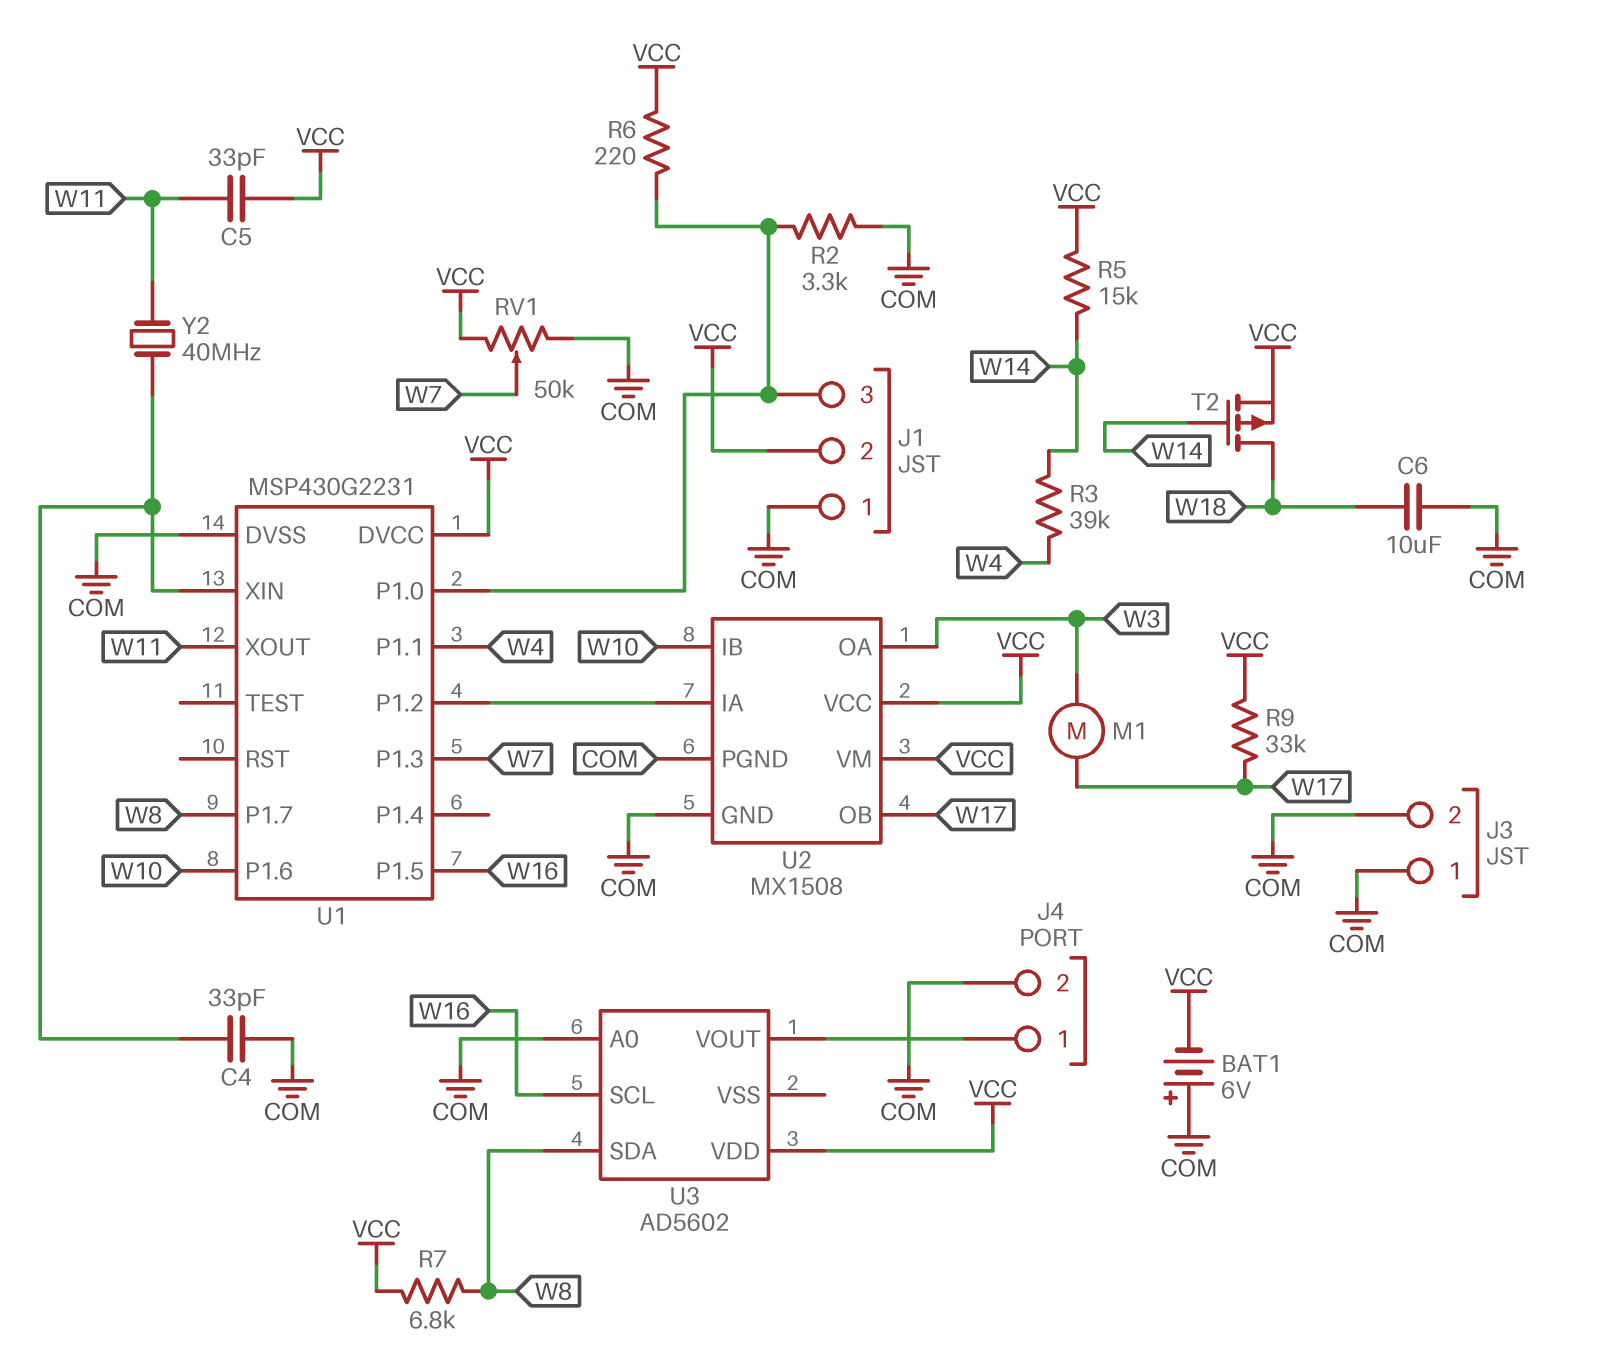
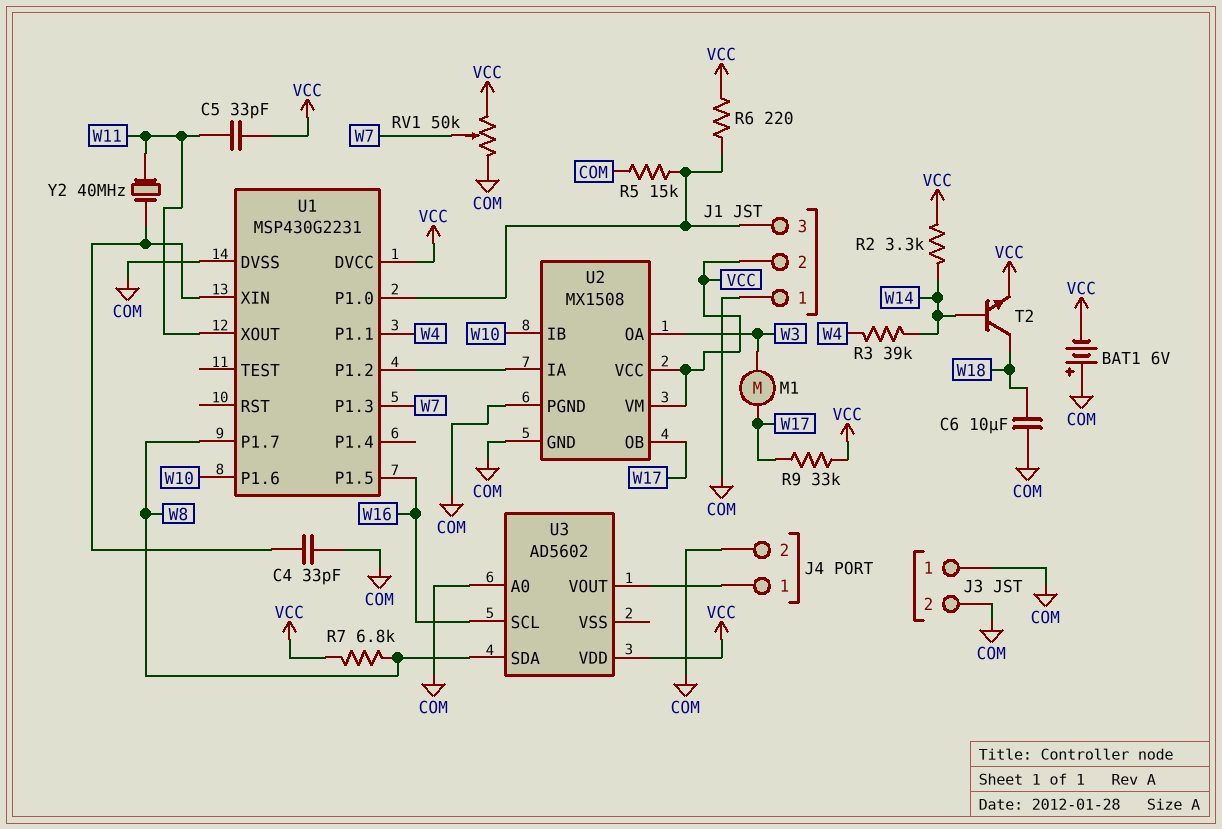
R2: 3.3k (COM, J1/3) -> 3.3k (VCC, W14)
R5: 15k (VCC, W14) -> 15k (COM, J1/3)
T2: PMOS (G W14, D W18, S VCC) -> NPN (B W14, C W18, E VCC)

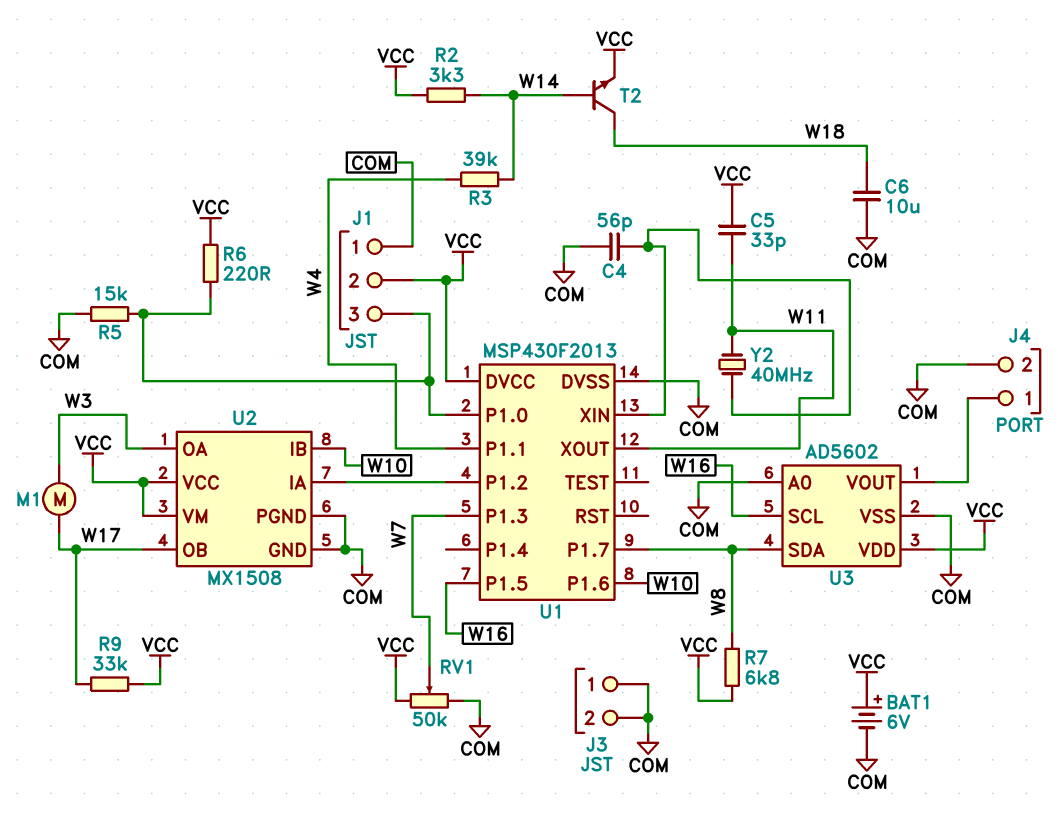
BAT1: 6V (plus COM, minus VCC) -> 6V (plus VCC, minus COM)
C4: 33pF (COM, U1/XIN) -> 56pF (COM, U1/XIN)
U1: MSP430G2231 -> MSP430F2013
U3 pin VSS: none -> COM

